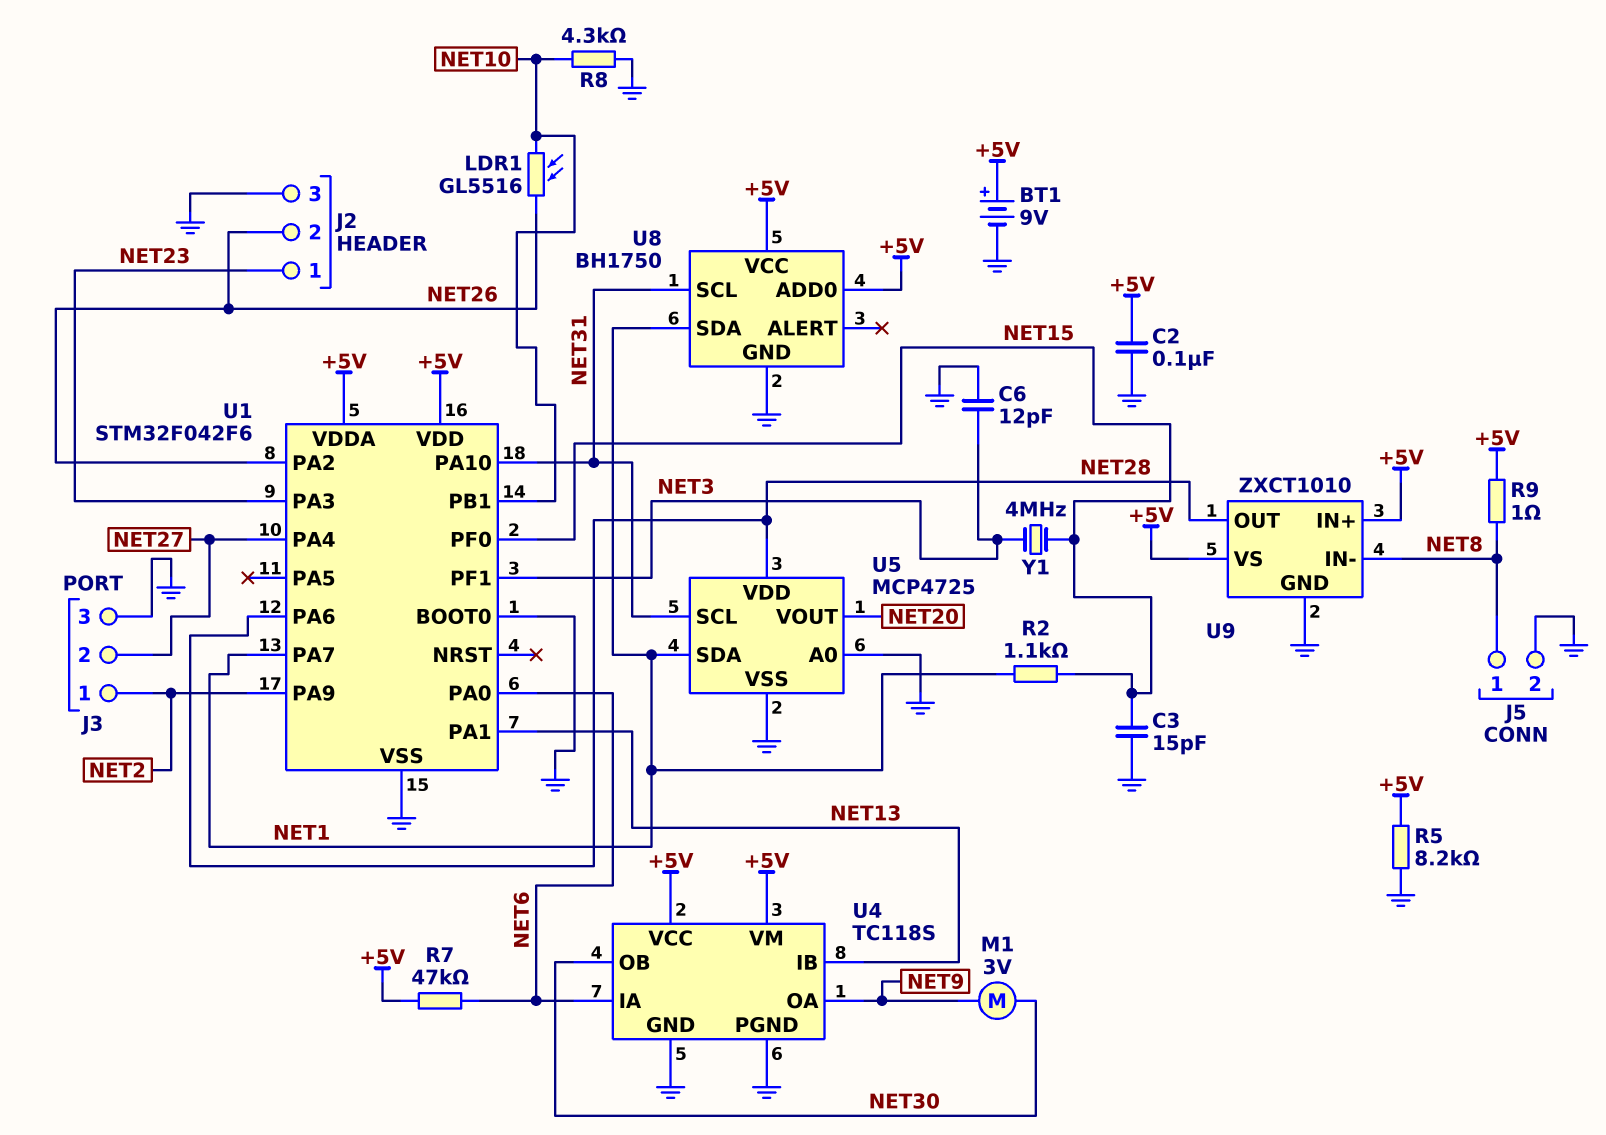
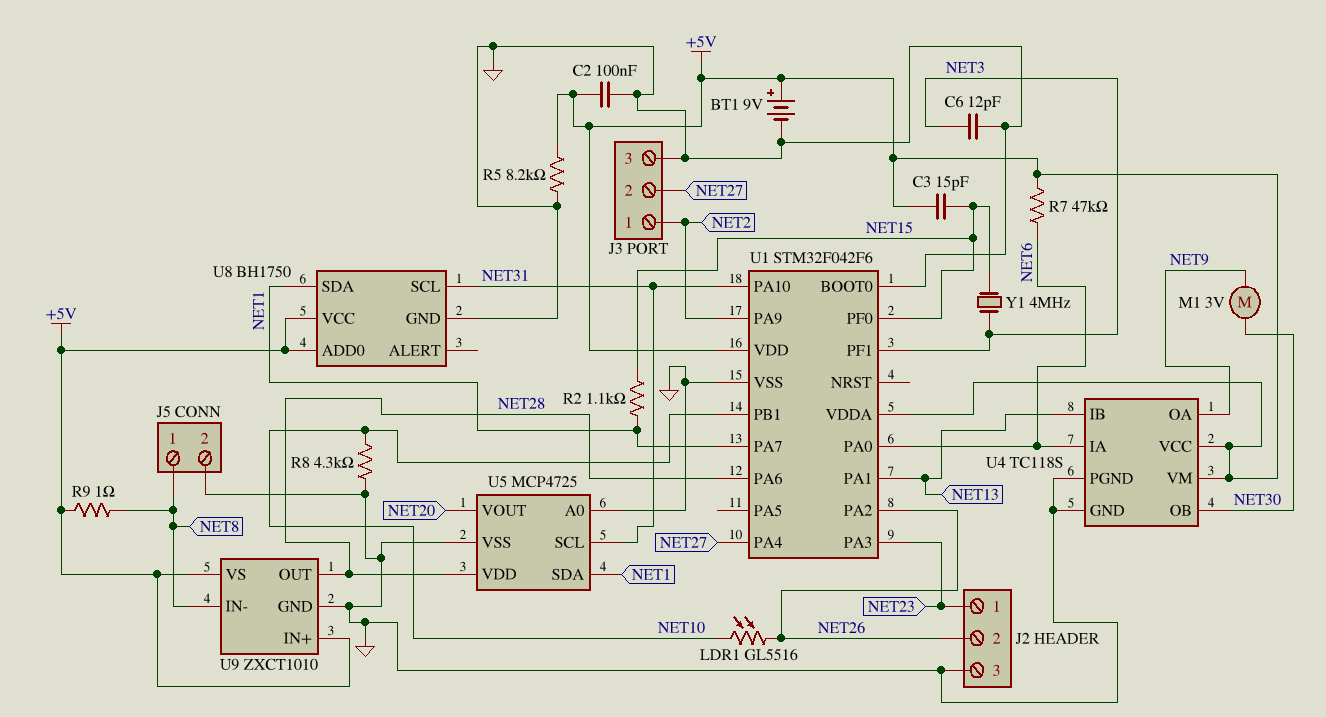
C3: 15pF (GND, NET15) -> 15pF (+5V, NET15)

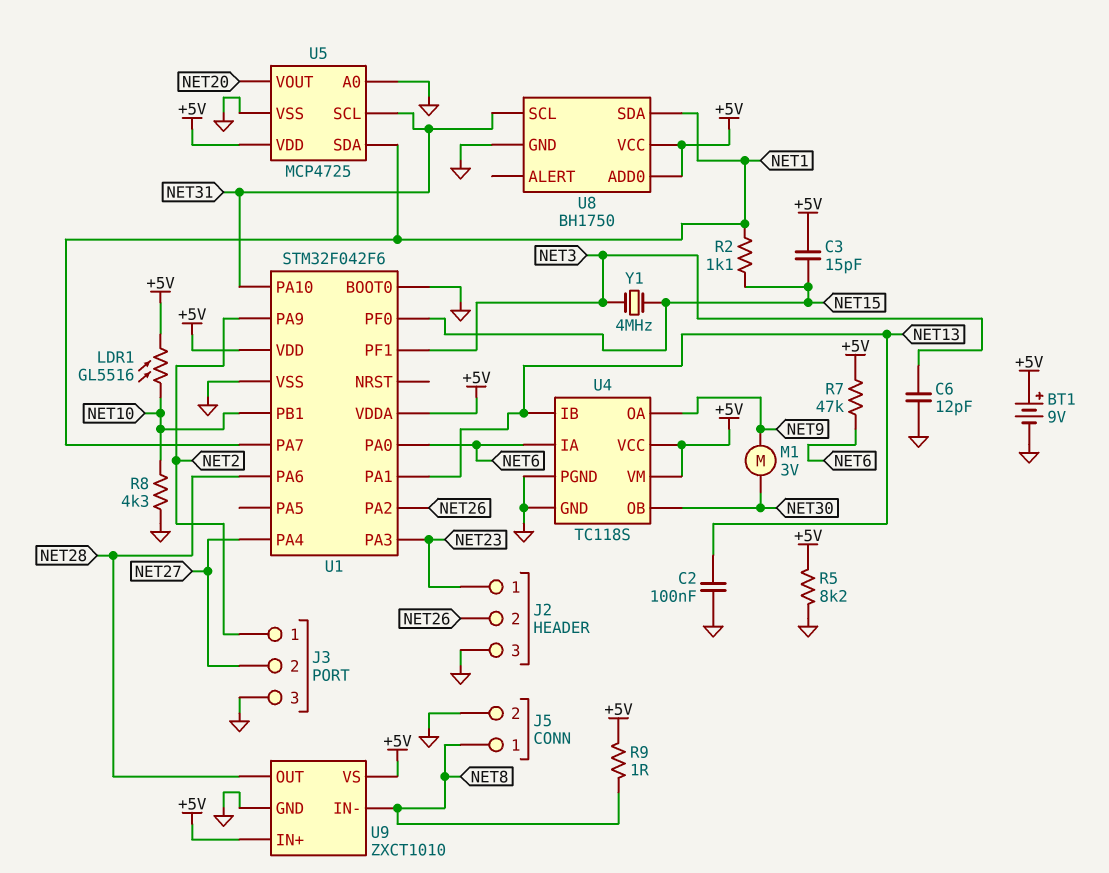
C2: 100nF (+5V, GND) -> 100nF (GND, NET13)
LDR1: GL5516 (NET10, NET26) -> GL5516 (+5V, NET10)
U5 pin VDD: NET28 -> +5V

